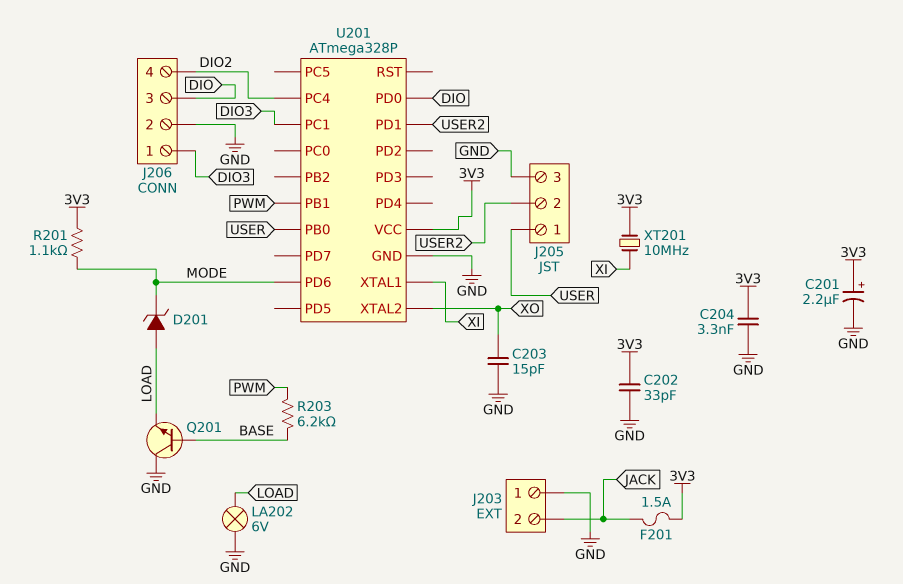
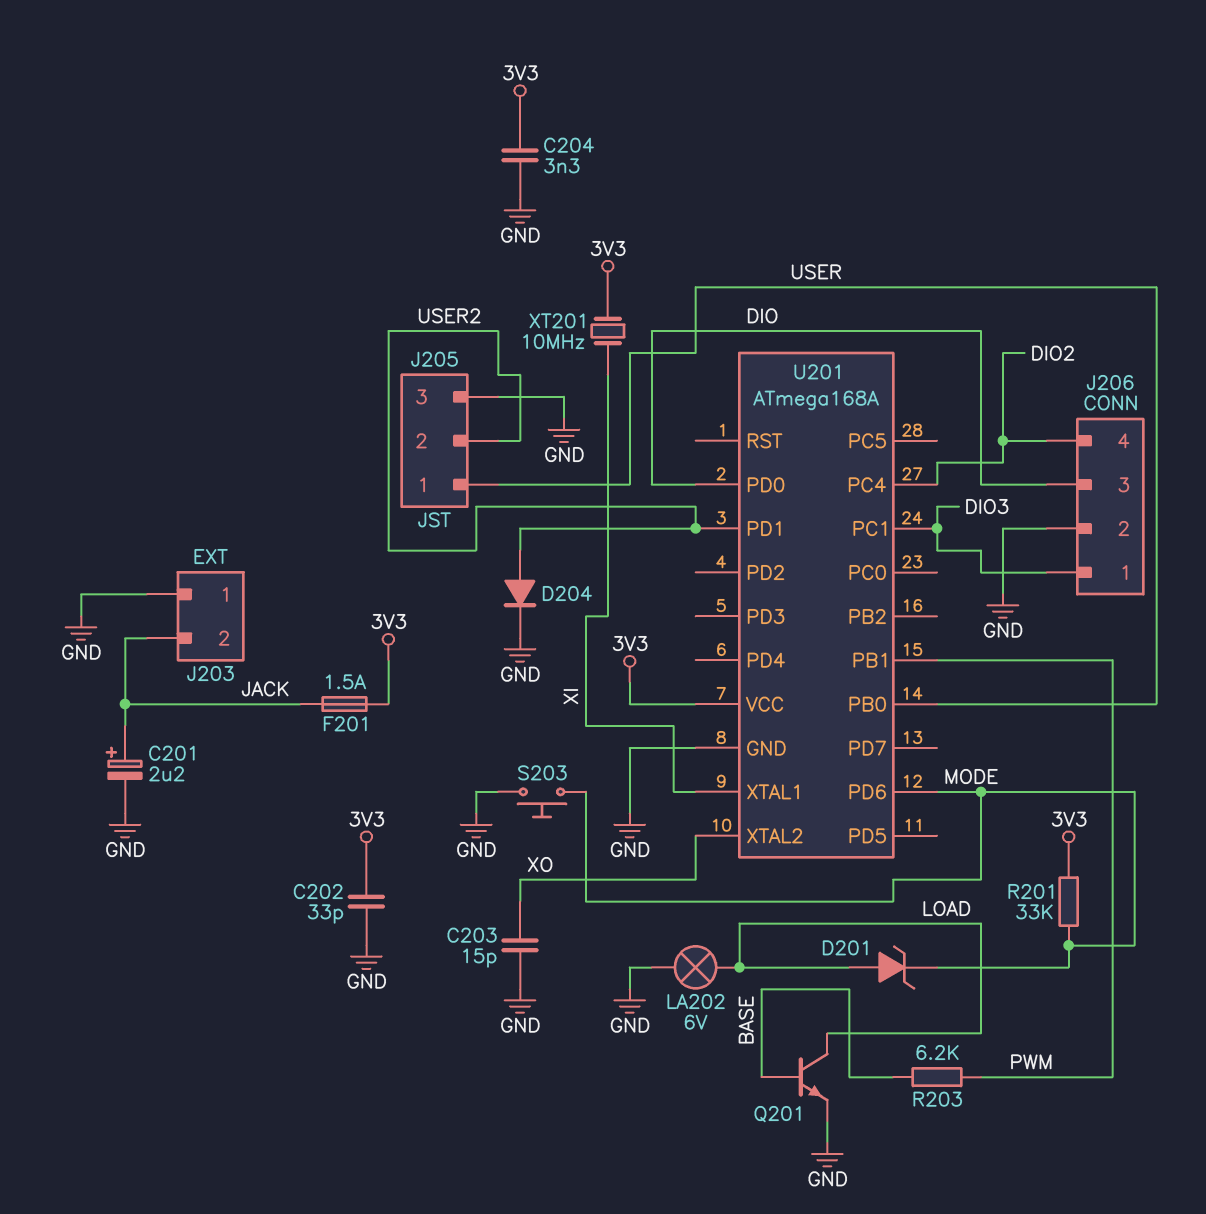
C201: 2.2uF (plus 3V3, minus GND) -> 2.2uF (plus JACK, minus GND)
D204: none -> diode (A USER2, K GND)
Q201: NPN (B BASE, C GND, E LOAD) -> NPN (B BASE, C LOAD, E GND)
R201: 1.1k (3V3, MODE) -> 33k (3V3, MODE)
S203: none -> button (GND, MODE)
U201: ATmega328P -> ATmega168A

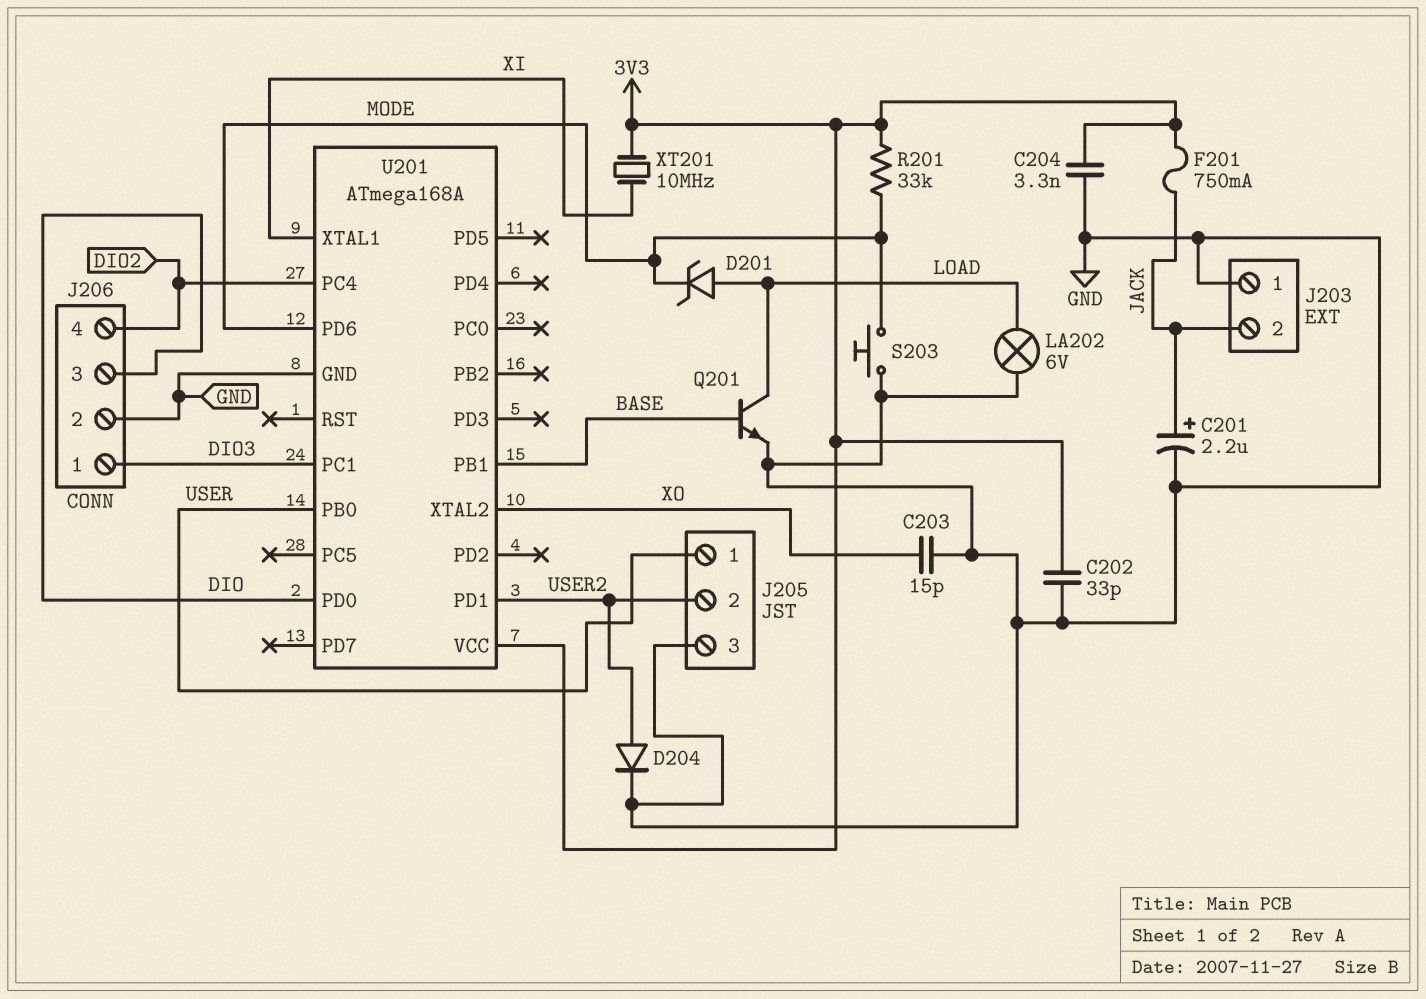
F201: 1.5A (3V3, JACK) -> 750mA (3V3, JACK)
R203: 6.2k (BASE, PWM) -> none
U201 pin PB1: PWM -> BASE

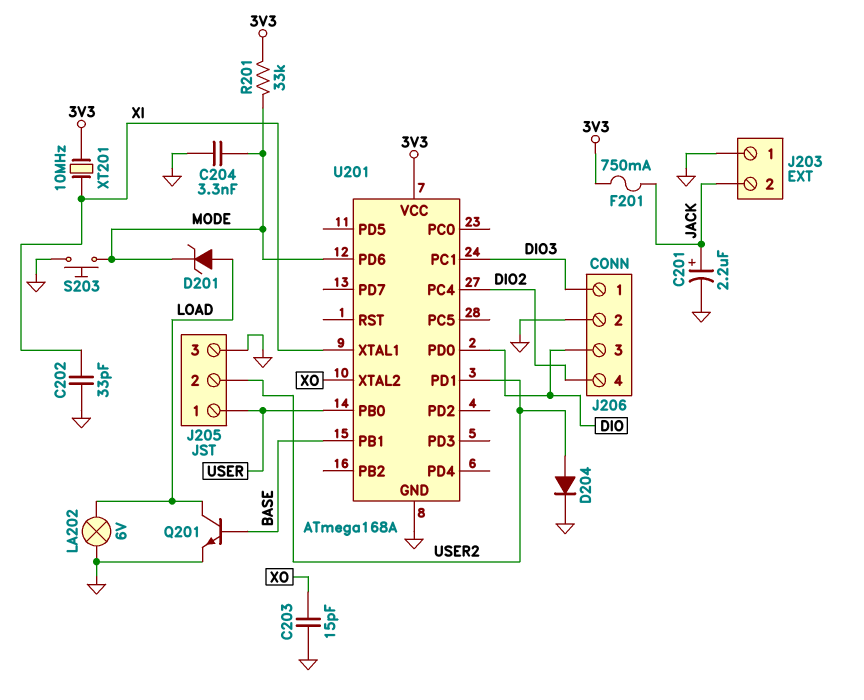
C202: 33pF (3V3, GND) -> 33pF (GND, XI)
C204: 3.3nF (3V3, GND) -> 3.3nF (GND, MODE)

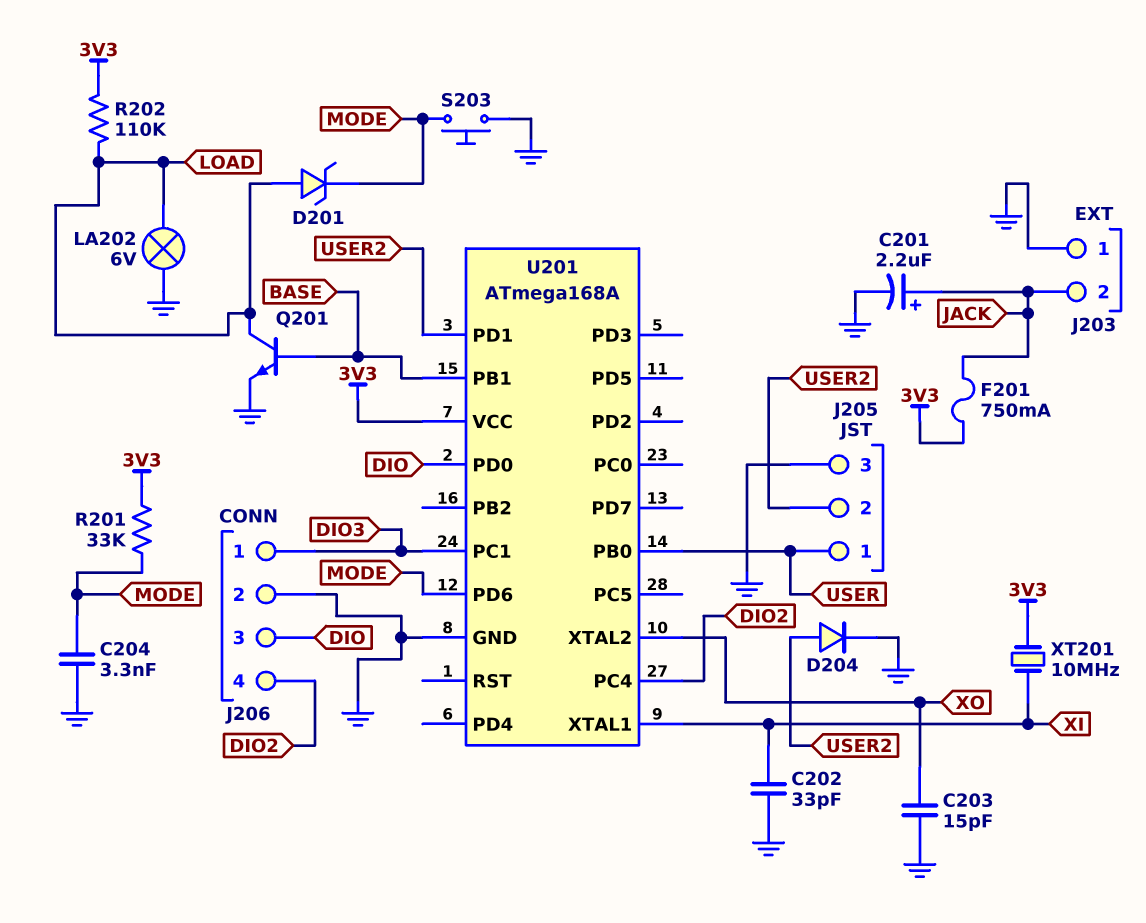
R202: none -> 110k (3V3, LOAD)

